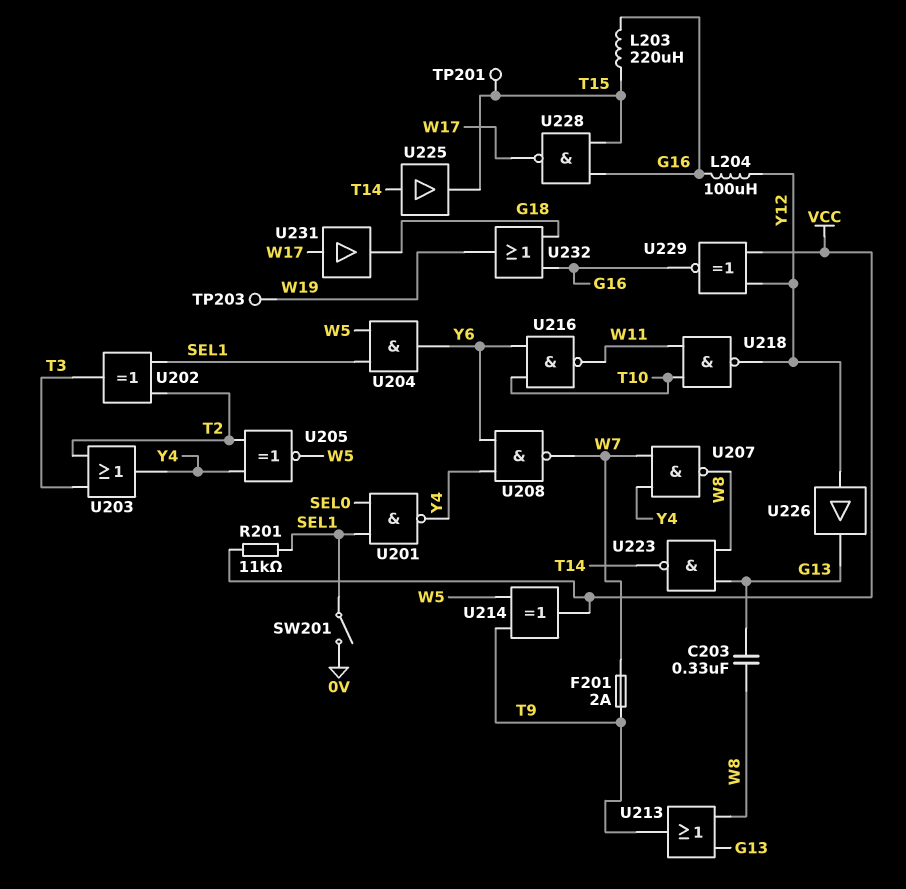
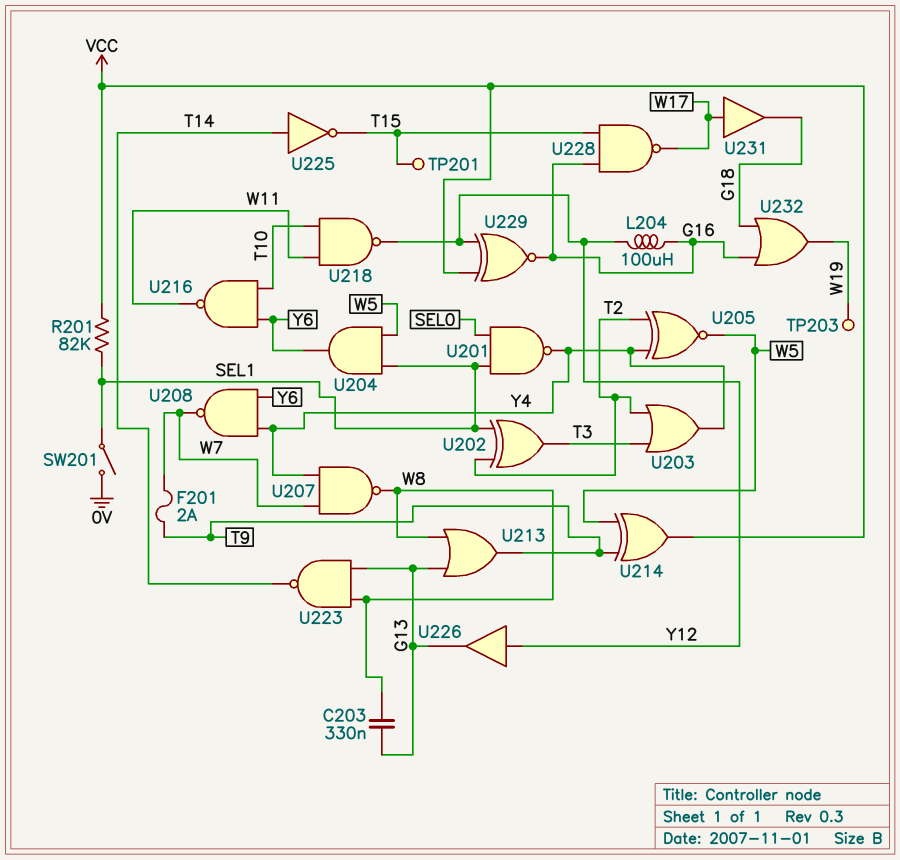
L203: 220uH (G16, T15) -> none
R201: 11k (SEL1, VCC) -> 82k (SEL1, VCC)
U225: buffer (in T14, out T15) -> NOT (in T14, out T15)

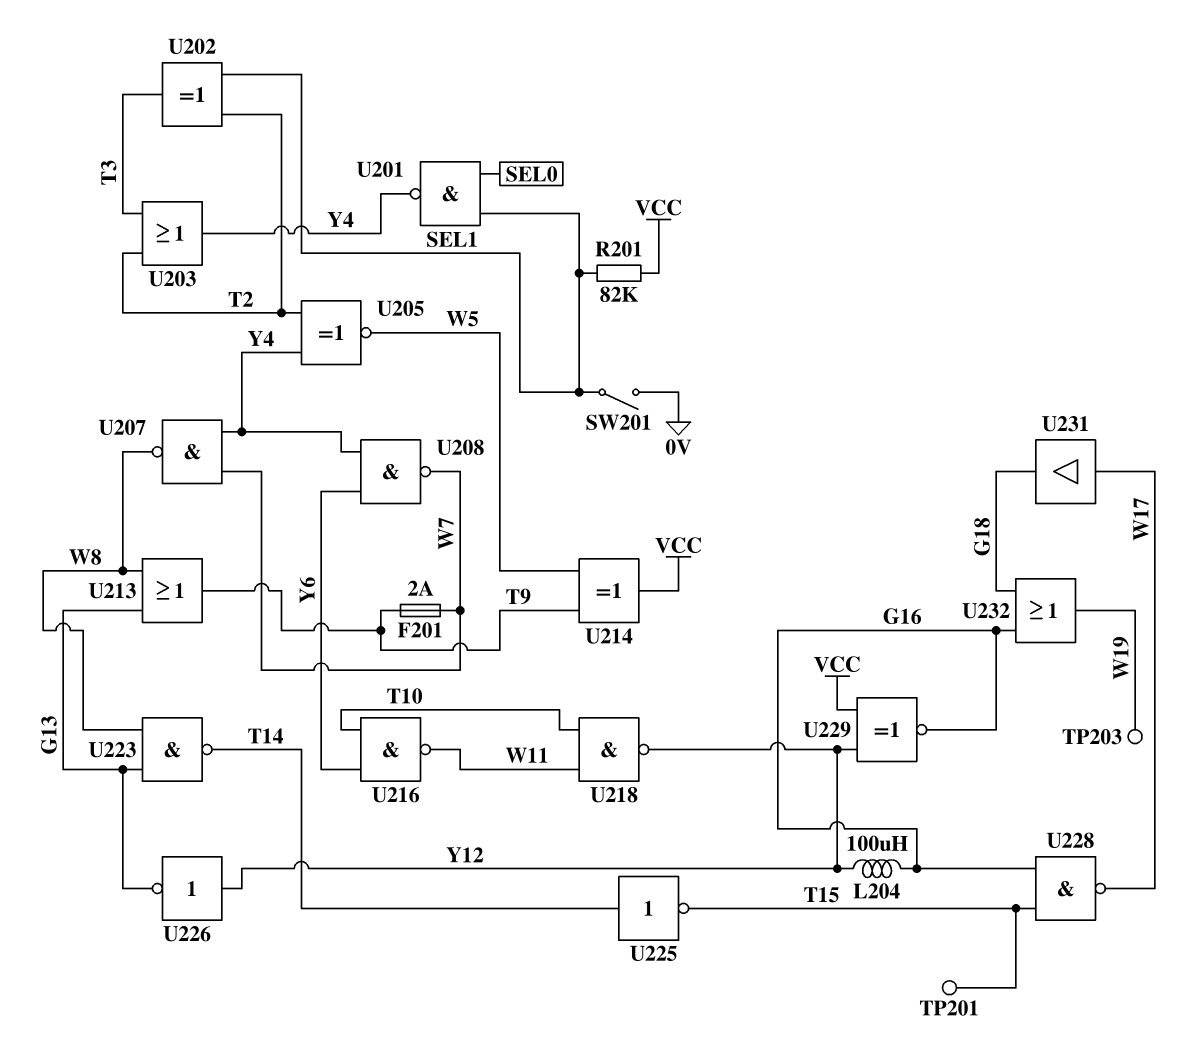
C203: 330nF (G13, W8) -> none
U204: AND (in SEL1, in W5, out Y6) -> none
U226: buffer (in Y12, out G13) -> NOT (in Y12, out G13)

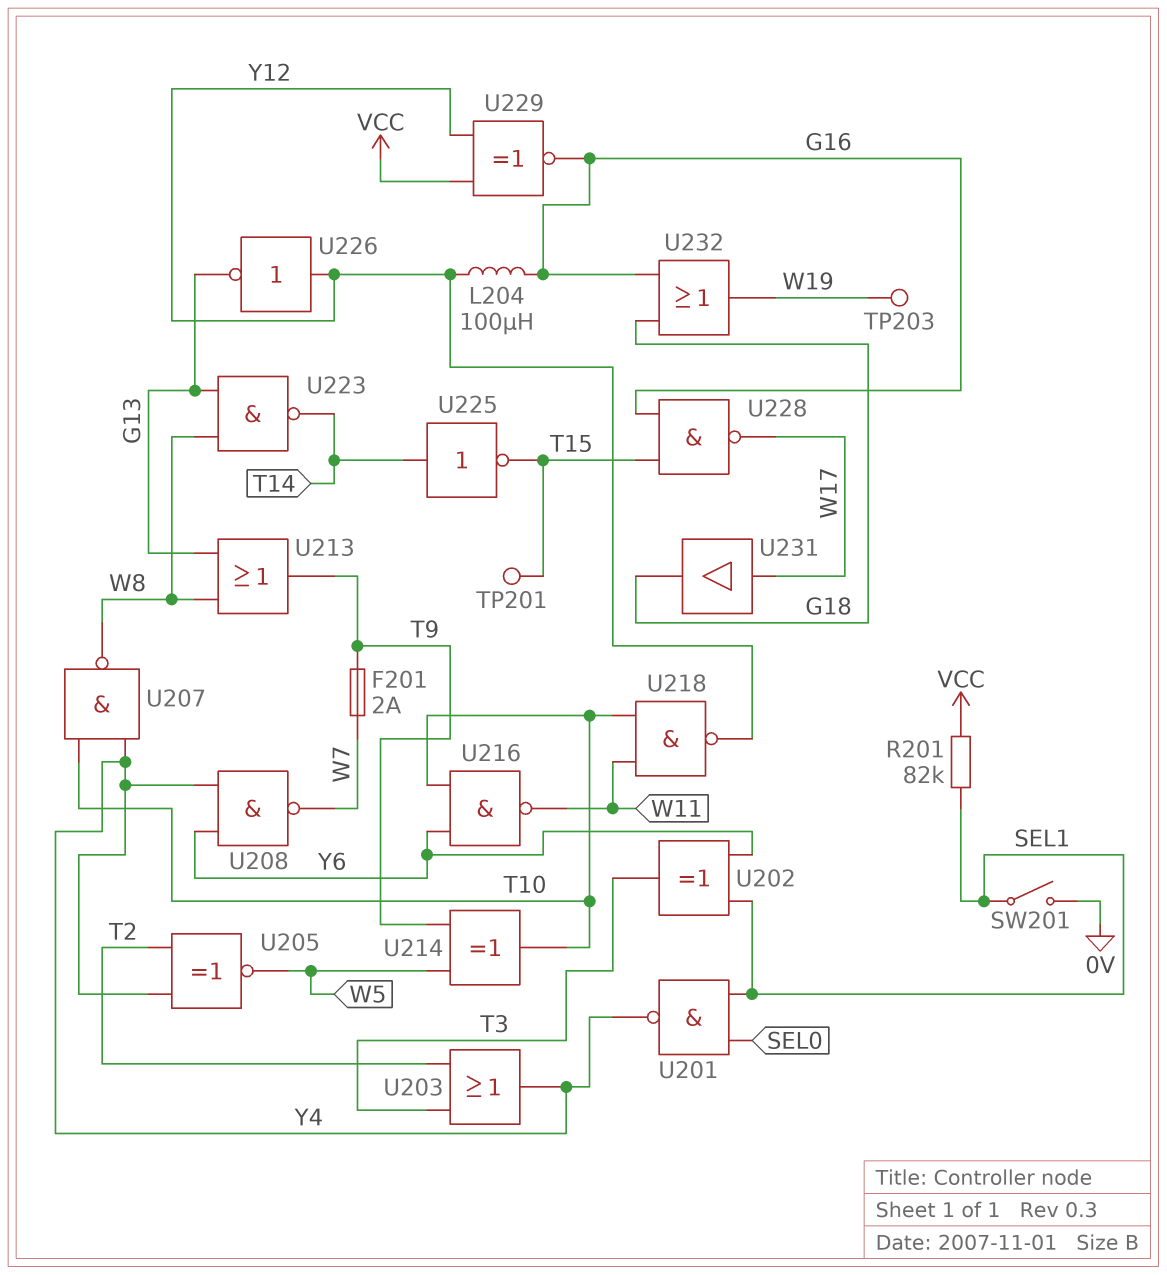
U202: XOR (in SEL1, in T2, out T3) -> XOR (in SEL1, in Y6, out T3)
U207: NAND (in W7, in Y4, out W8) -> NAND (in T10, in Y4, out W8)
U214: XOR (in T9, in W5, out VCC) -> XOR (in T9, in W5, out T10)

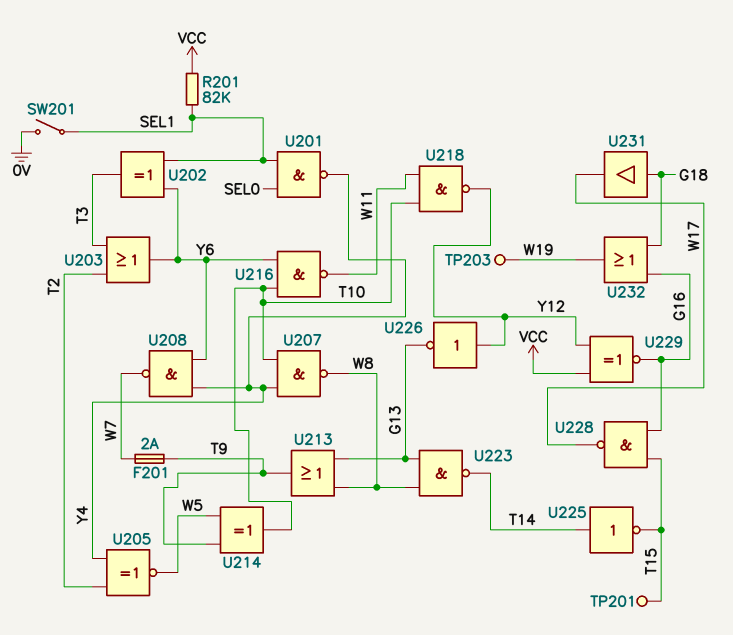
L204: 100uH (G16, Y12) -> none
U203: OR (in T2, in T3, out Y4) -> OR (in T2, in T3, out Y6)
U231: buffer (in W17, out G18) -> buffer (in G18, out W17)

